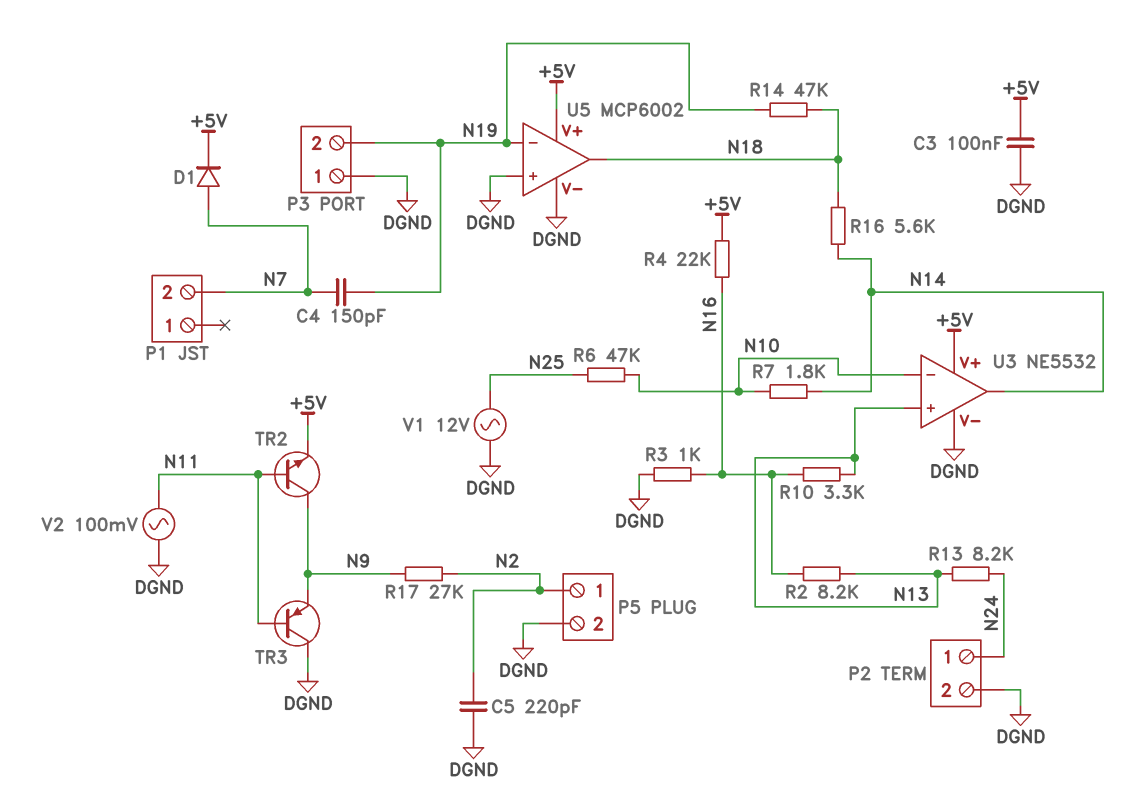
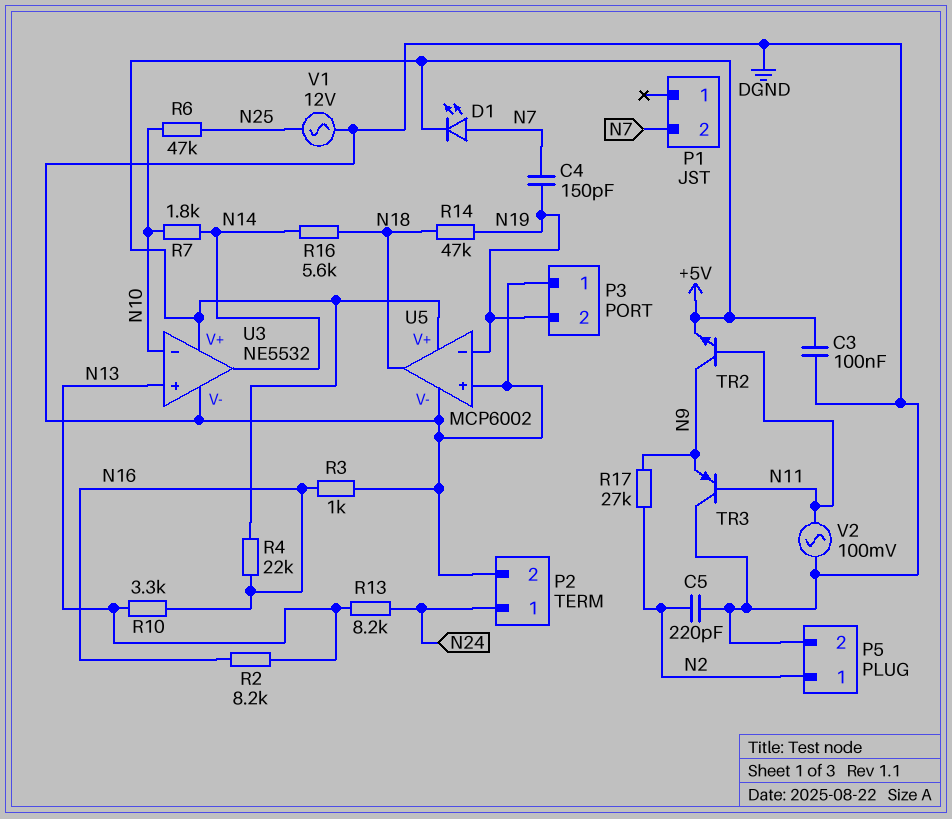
D1: diode (A N7, K +5V) -> LED (A N7, K +5V)

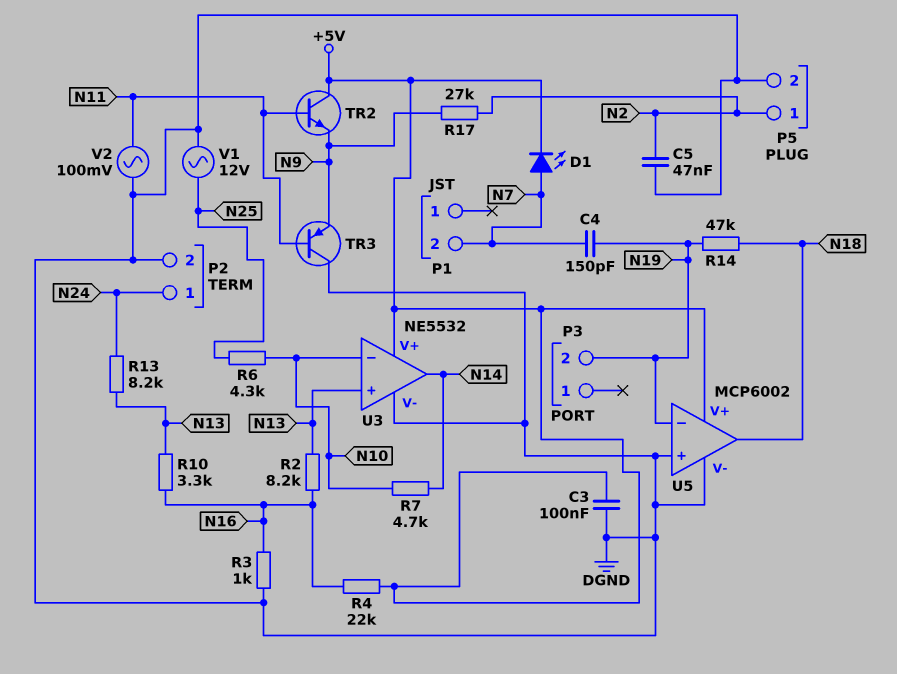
C5: 220pF (DGND, N2) -> 47nF (DGND, N2)
P3 pin 1: DGND -> none
R6: 47k (N10, N25) -> 4.3k (N10, N25)
R7: 1.8k (N10, N14) -> 4.7k (N10, N14)
R16: 5.6k (N14, N18) -> none
TR2: NPN (B N11, C N9, E +5V) -> NPN (B N11, C +5V, E N9)

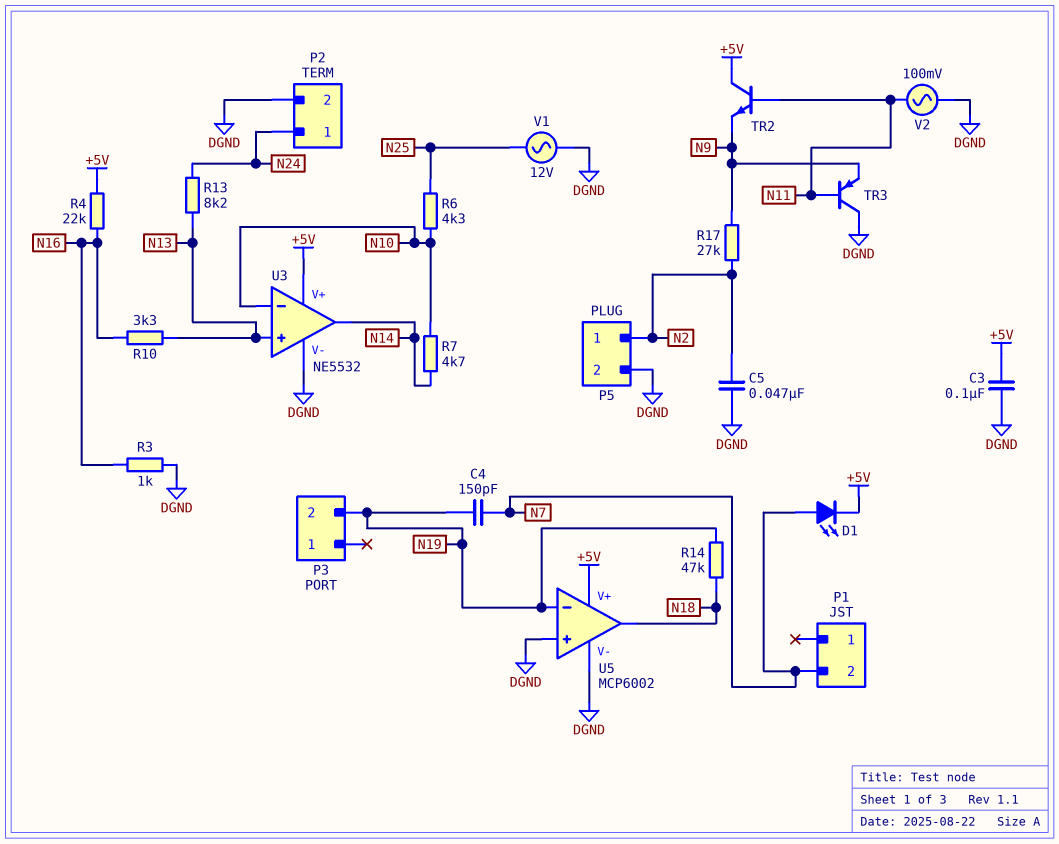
R2: 8.2k (N13, N16) -> none

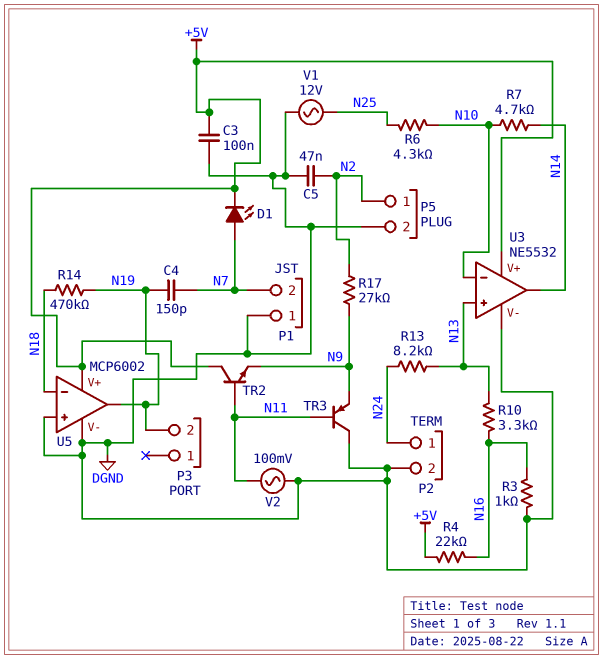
P1 pin 1: none -> DGND
R14: 47k (N18, N19) -> 470k (N18, N19)
U5 pin in-: N19 -> N18
U5 pin out: N18 -> N19

